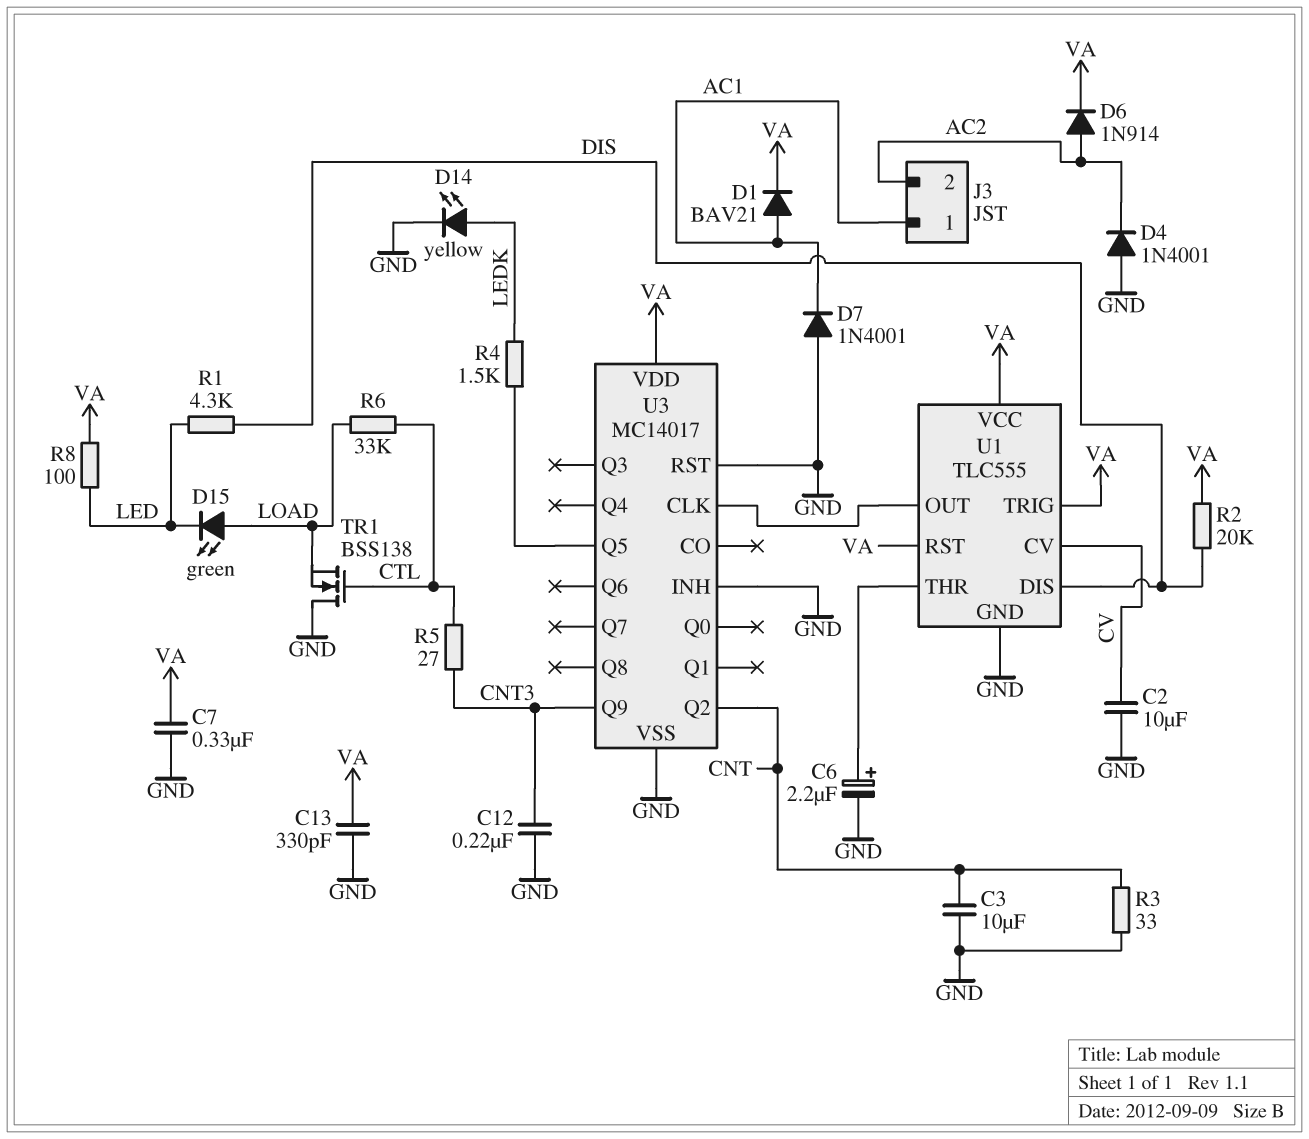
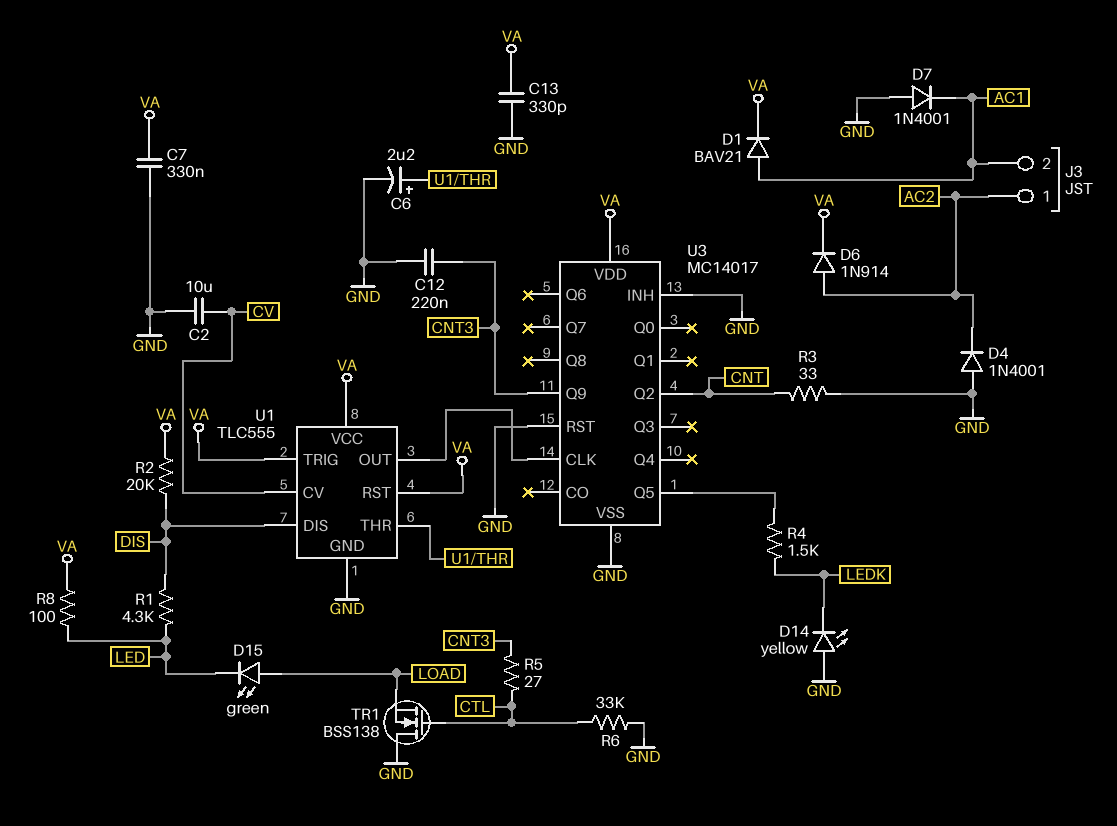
C3: 10uF (CNT, GND) -> none
D14: LED yellow (A LEDK, K GND) -> LED yellow (A GND, K LEDK)
J3 pin 1: AC1 -> AC2
J3 pin 2: AC2 -> AC1
R6: 33k (CTL, LOAD) -> 33k (CTL, GND)

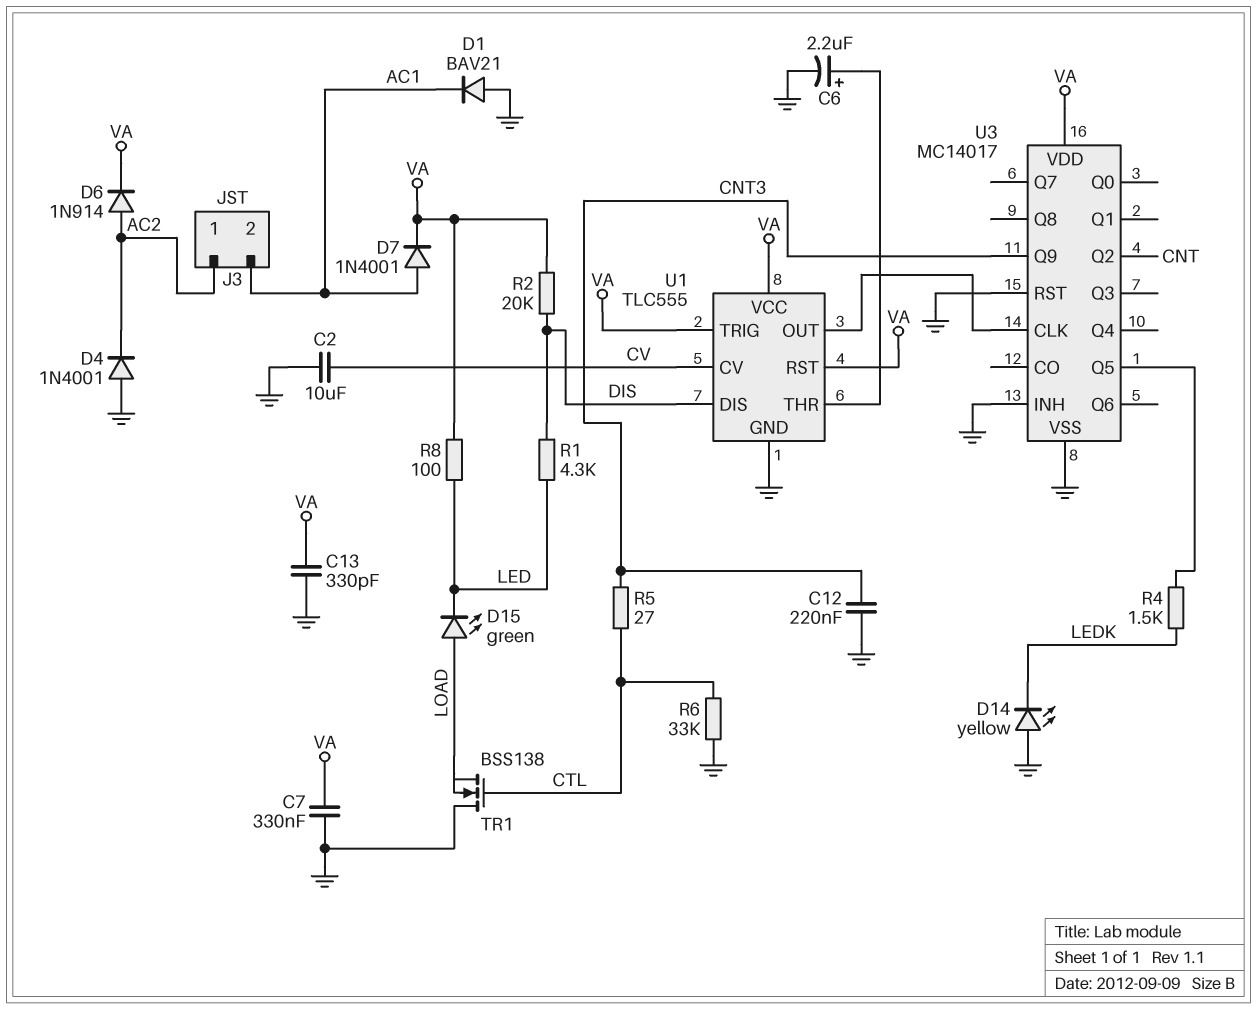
D1: diode BAV21 (A AC1, K VA) -> diode BAV21 (A GND, K AC1)
D7: diode 1N4001 (A GND, K AC1) -> diode 1N4001 (A AC1, K VA)
R3: 33 (CNT, GND) -> none

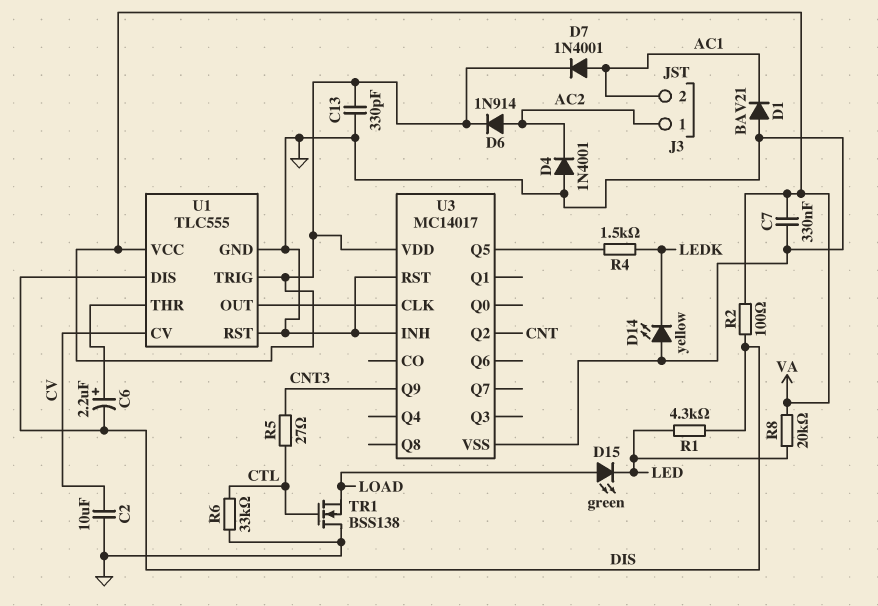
C6: 2.2uF (plus U1/THR, minus GND) -> 2.2uF (plus U1/THR, minus DIS)
C12: 220nF (CNT3, GND) -> none
R2: 20k (DIS, VA) -> 100 (DIS, VA)
R8: 100 (LED, VA) -> 20k (LED, VA)
U1 pin RST: VA -> GND

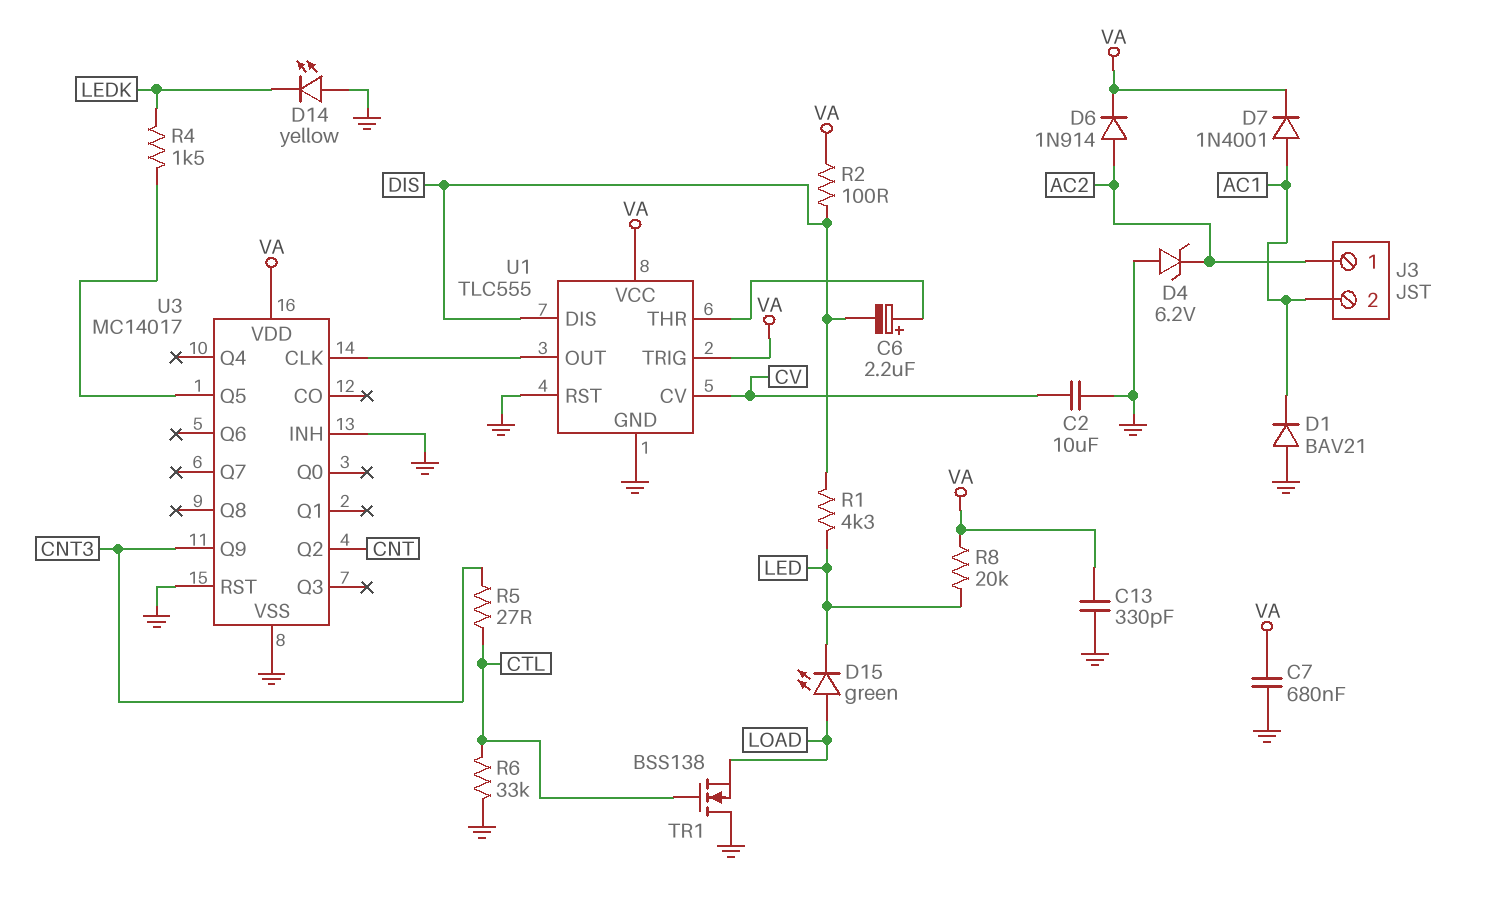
C7: 330nF (GND, VA) -> 680nF (GND, VA)
D4: diode 1N4001 (A GND, K AC2) -> zener 6.2V (A GND, K AC2)

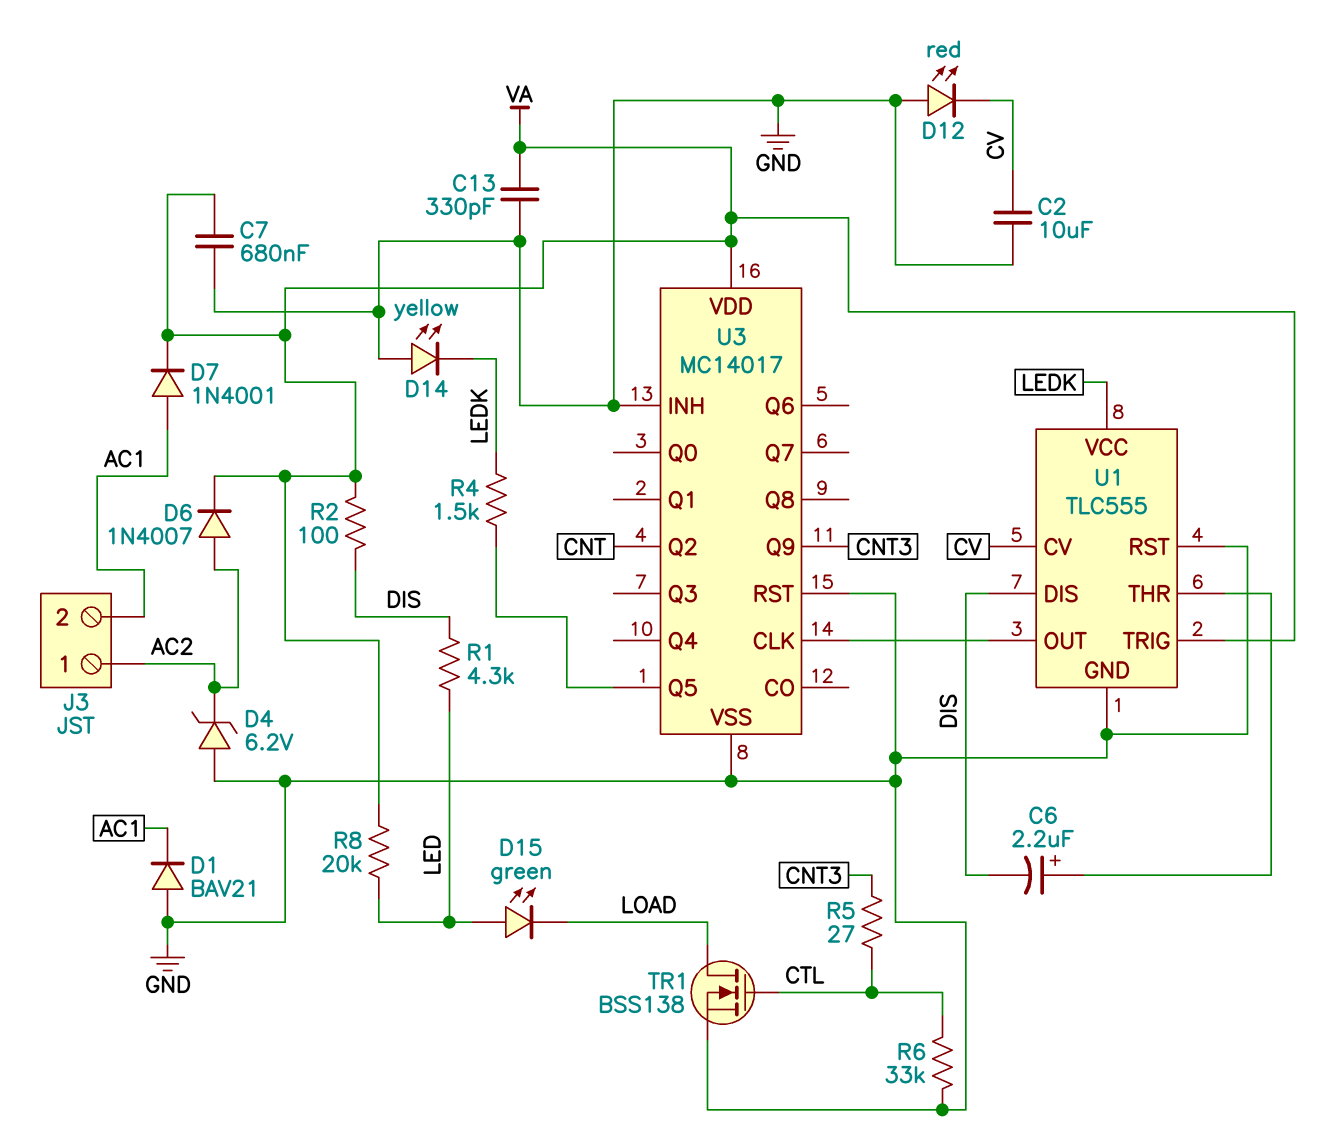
D6: diode 1N914 (A AC2, K VA) -> diode 1N4007 (A AC2, K VA)
D12: none -> LED red (A GND, K CV)
D15: LED green (A LOAD, K LED) -> LED green (A LED, K LOAD)
TR1: NMOS BSS138 (G CTL, D GND, S LOAD) -> NMOS BSS138 (G CTL, D LOAD, S GND)
U1 pin VCC: VA -> LEDK

